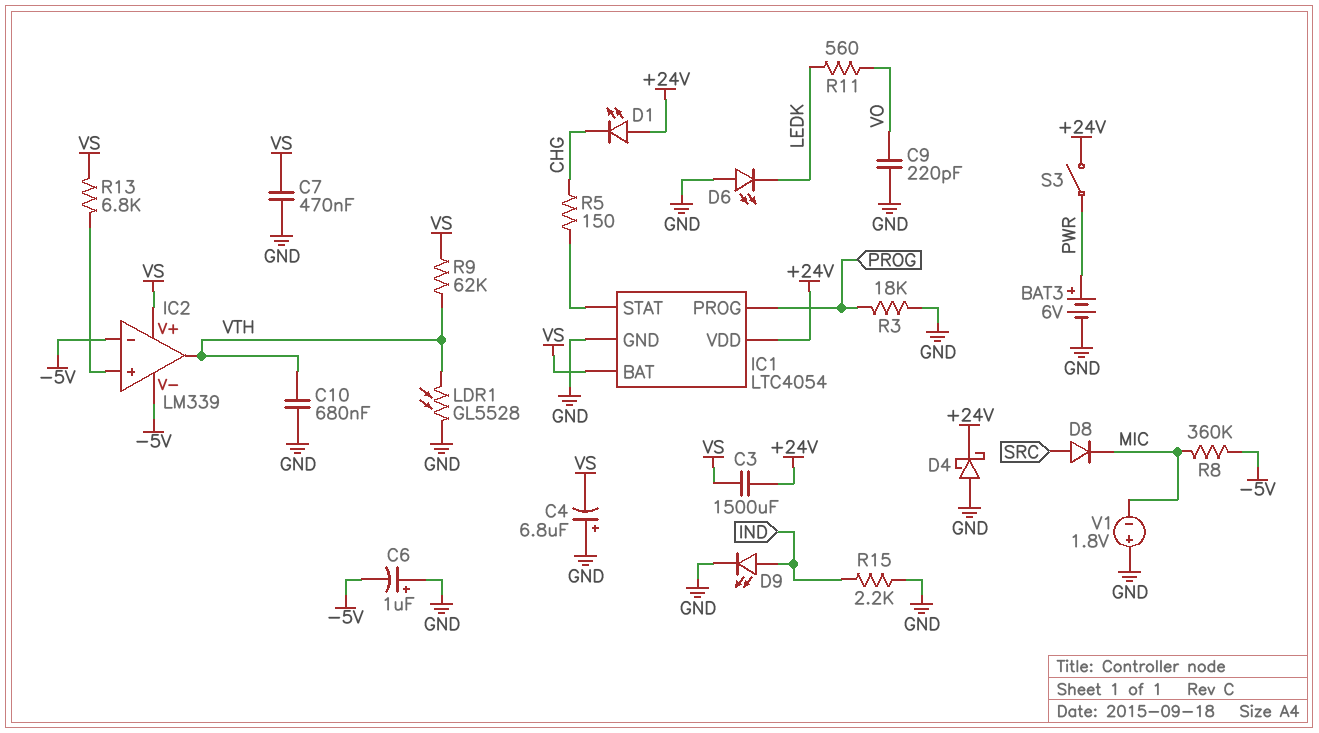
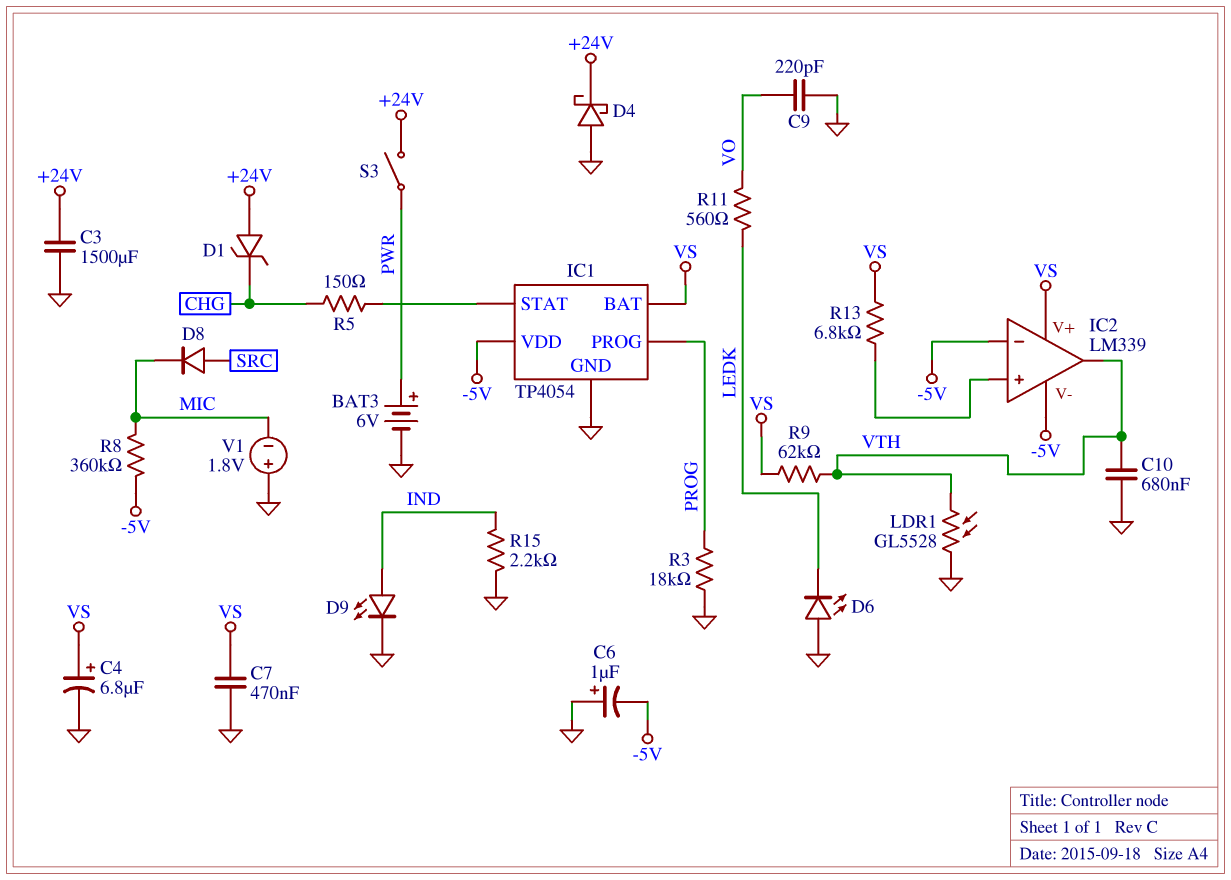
C3: 1500uF (+24V, VS) -> 1500uF (+24V, GND)
C4: 6.8uF (plus GND, minus VS) -> 6.8uF (plus VS, minus GND)
D1: LED (A +24V, K CHG) -> zener (A +24V, K CHG)
IC1: LTC4054 -> TP4054
IC1 pin VDD: +24V -> -5V

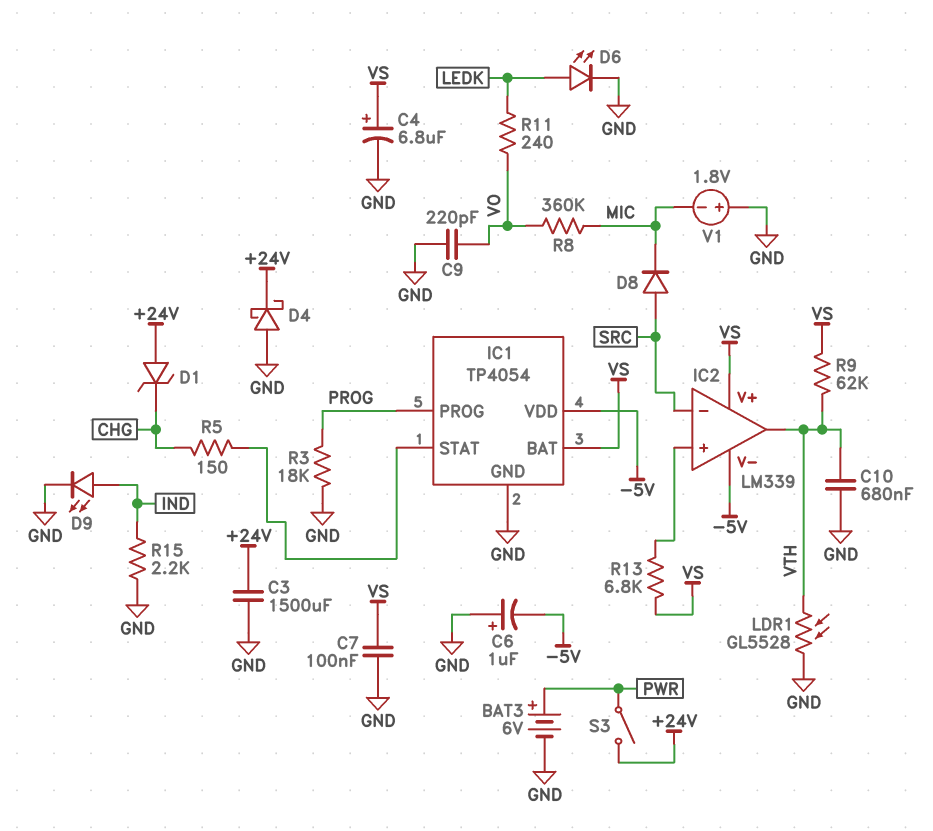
C7: 470nF (GND, VS) -> 100nF (GND, VS)
D6: LED (A GND, K LEDK) -> LED (A LEDK, K GND)
IC2 pin in-: -5V -> SRC
R8: 360k (-5V, MIC) -> 360k (MIC, VO)
R11: 560 (LEDK, VO) -> 240 (LEDK, VO)

